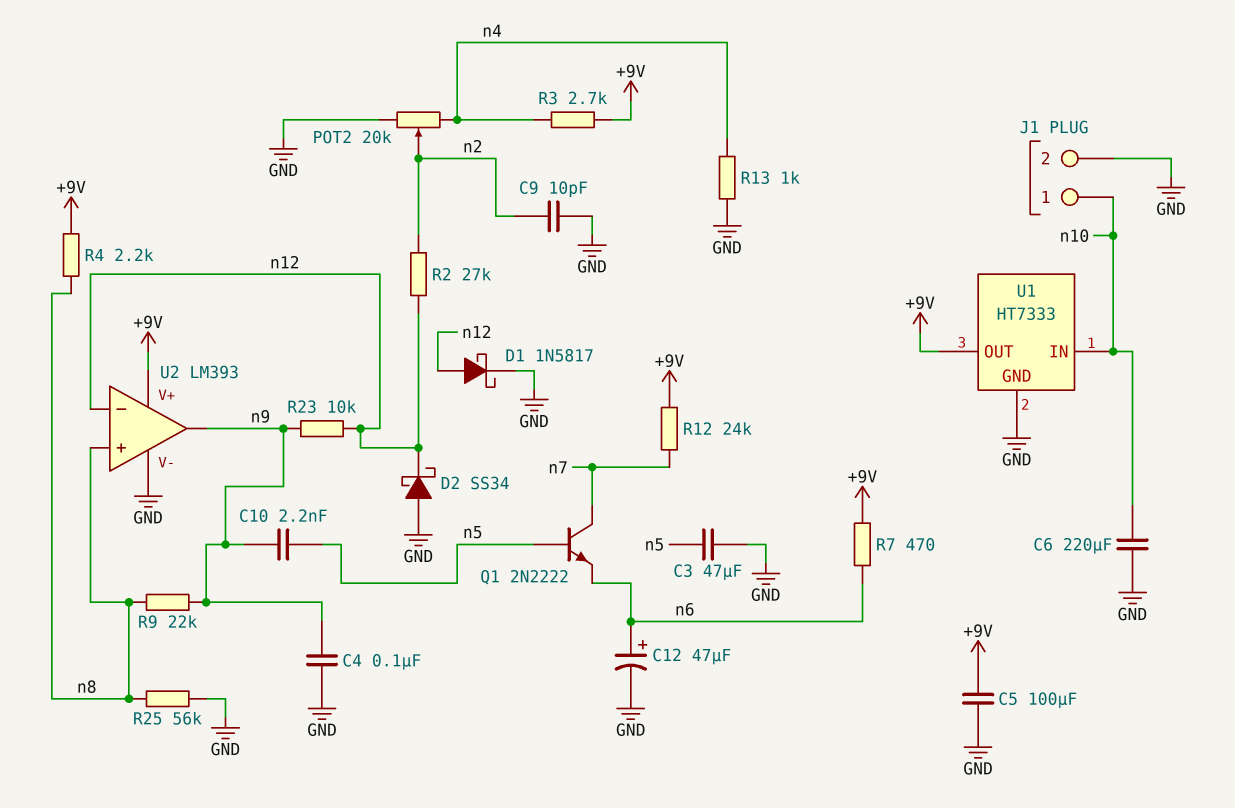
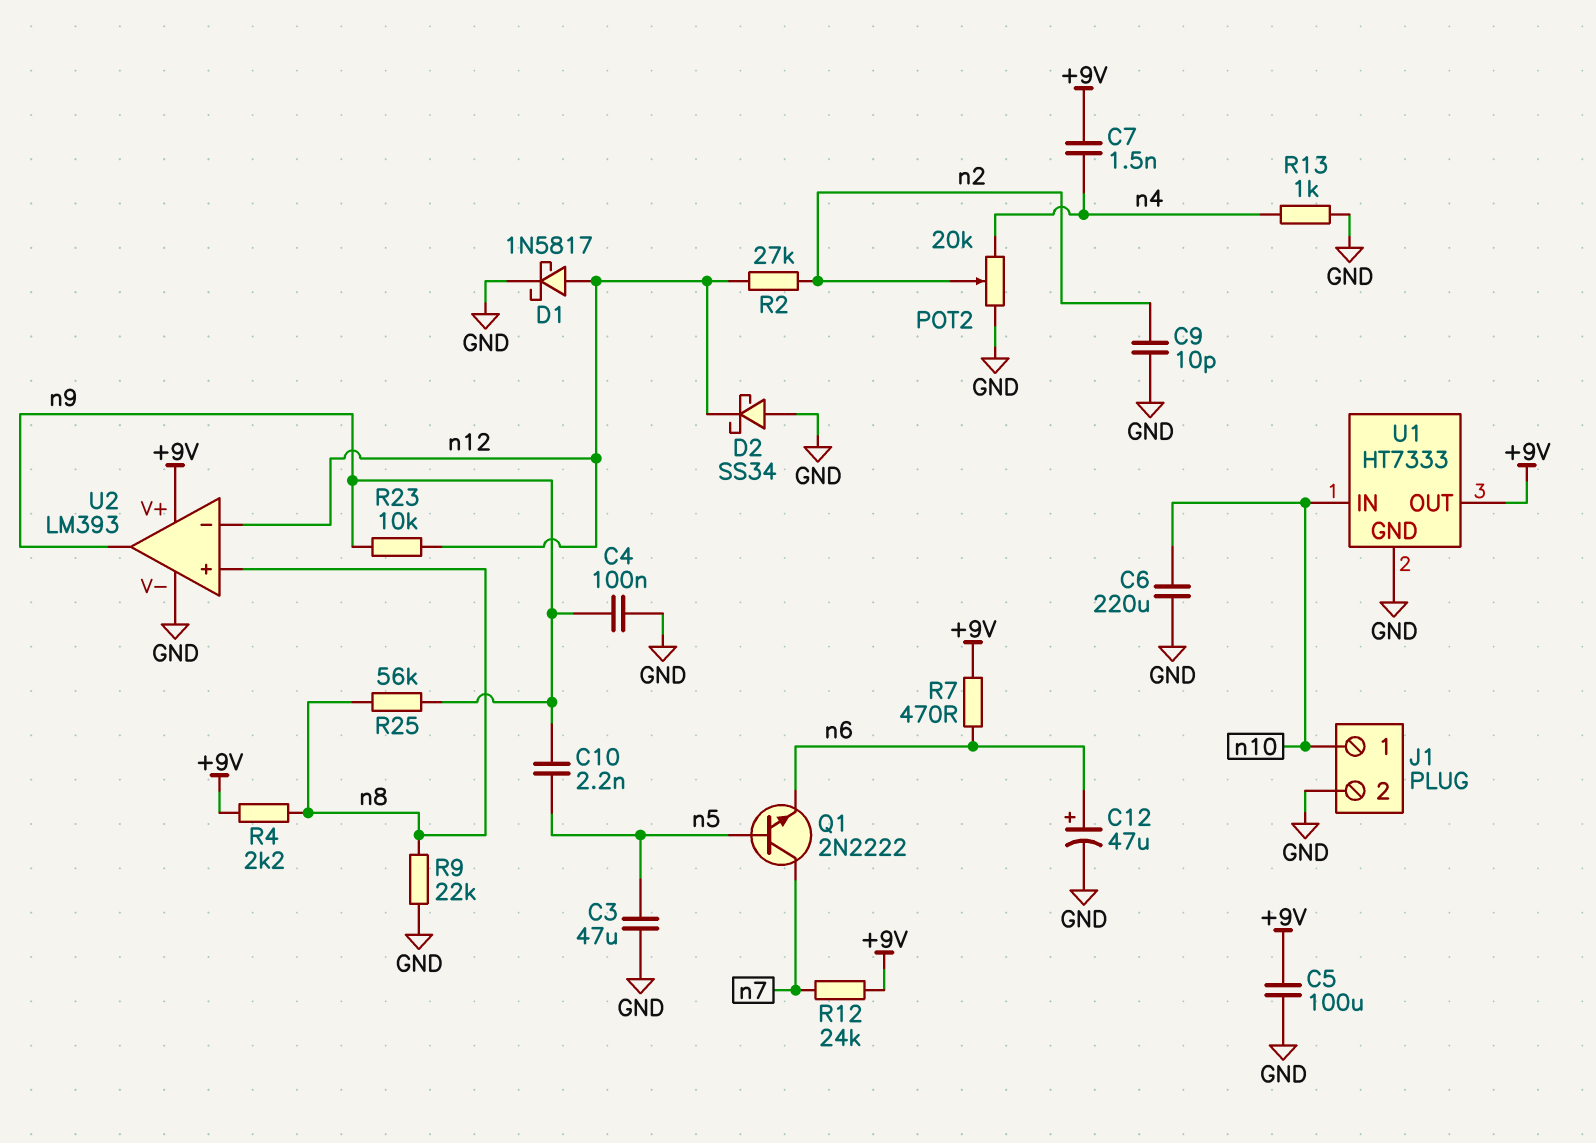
C7: none -> 1.5nF (+9V, n4)
R3: 2.7k (+9V, n4) -> none
R9: 22k (n8, n9) -> 22k (GND, n8)
R25: 56k (GND, n8) -> 56k (n8, n9)

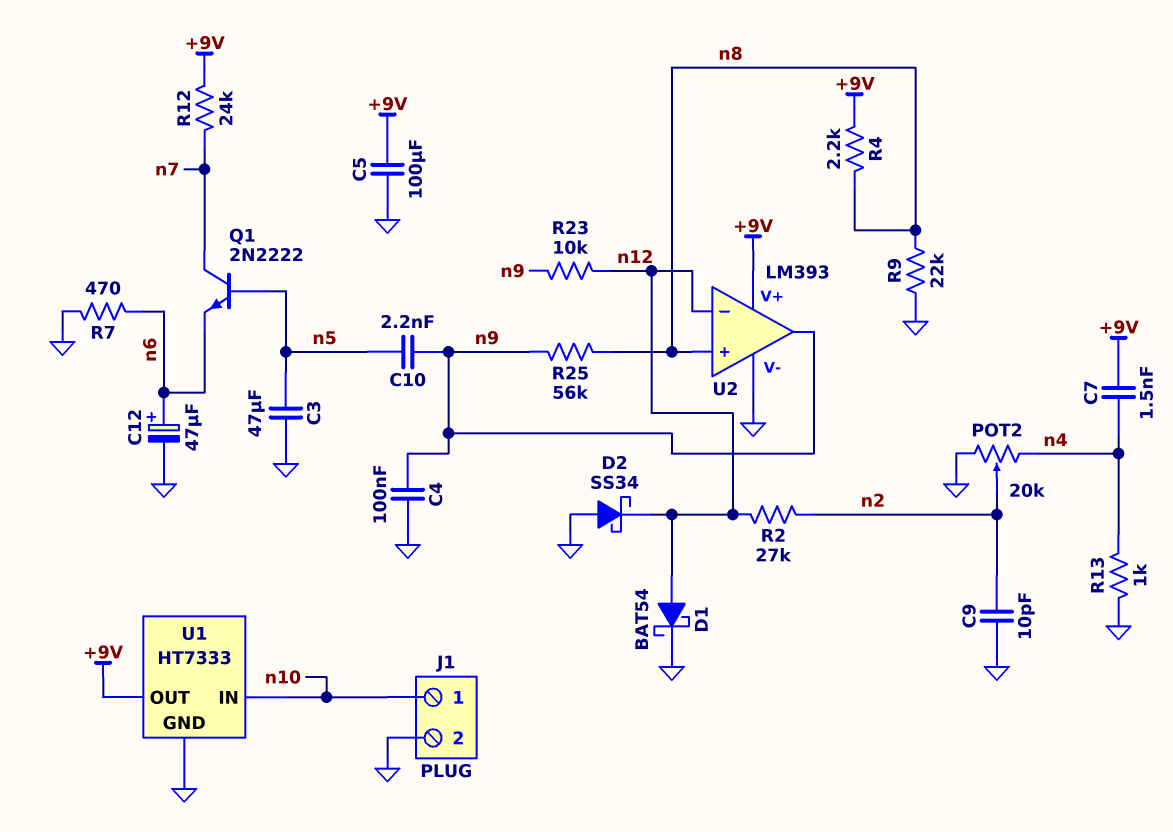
C6: 220uF (GND, n10) -> none
D1: schottky 1N5817 (A n12, K GND) -> schottky BAT54 (A n12, K GND)
R7: 470 (+9V, n6) -> 470 (GND, n6)

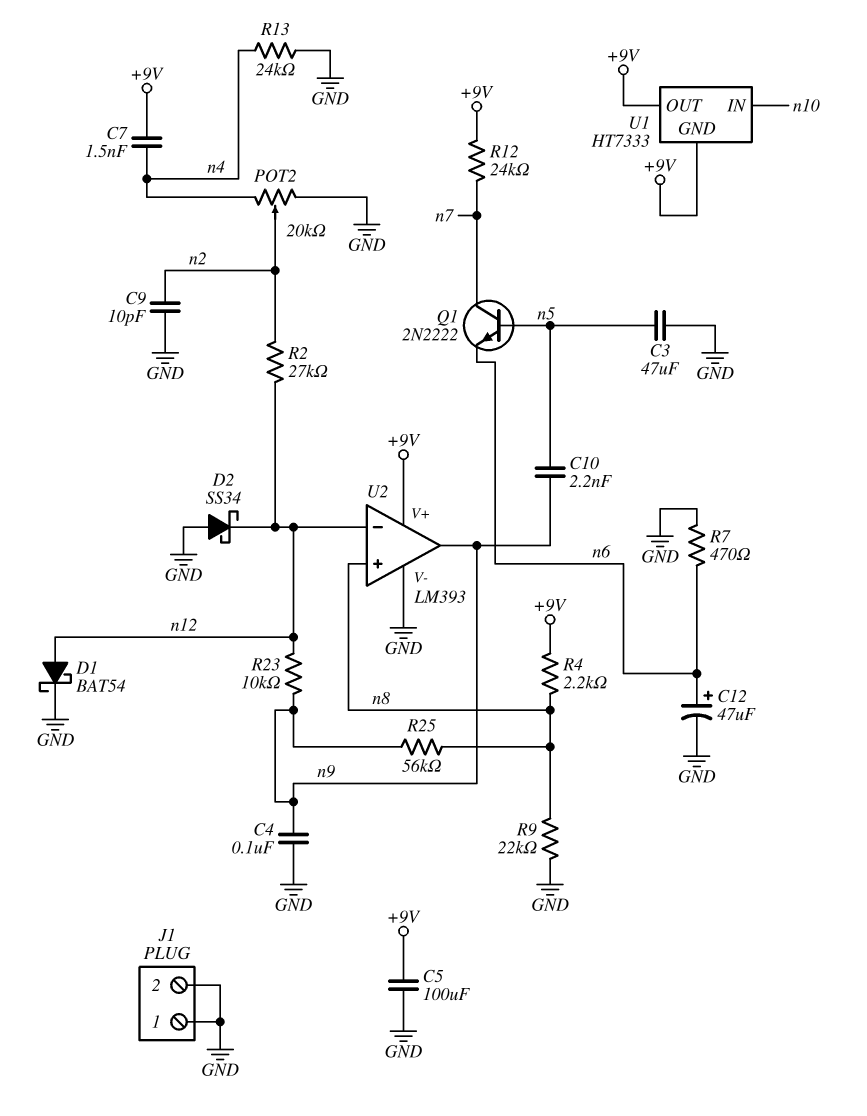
J1 pin 1: n10 -> GND
R13: 1k (GND, n4) -> 24k (GND, n4)
U1 pin GND: GND -> +9V

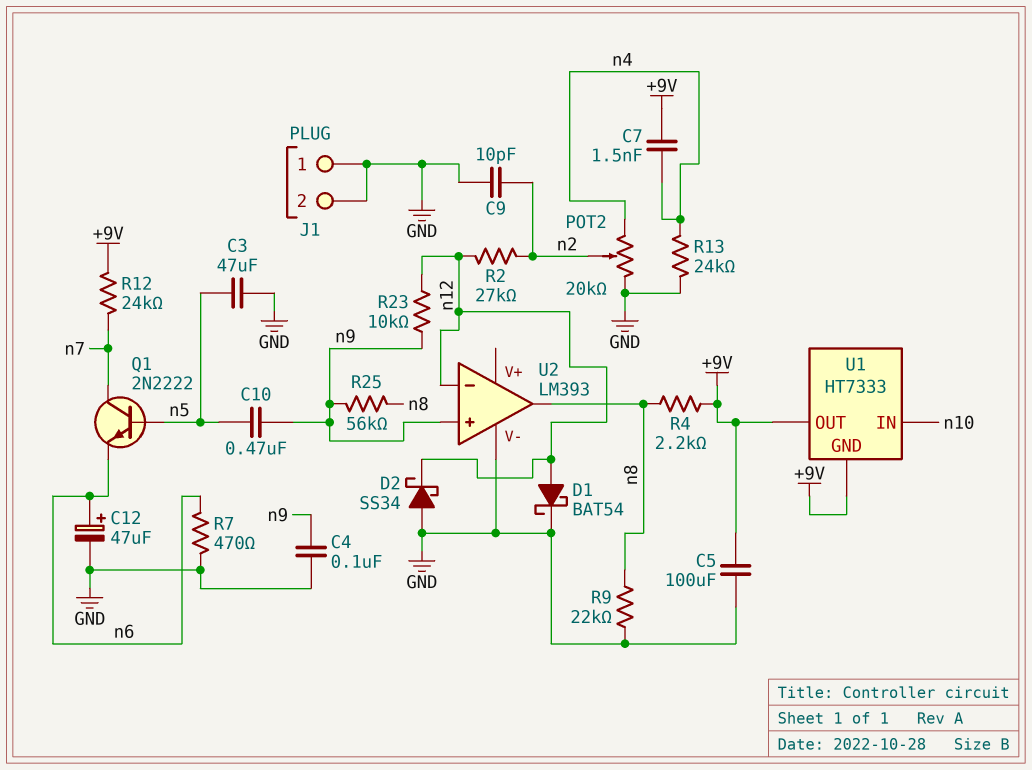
C10: 2.2nF (n5, n9) -> 470nF (n5, n9)
U2 pin V+: +9V -> none
U2 pin in+: n8 -> n9
U2 pin out: n9 -> n8

